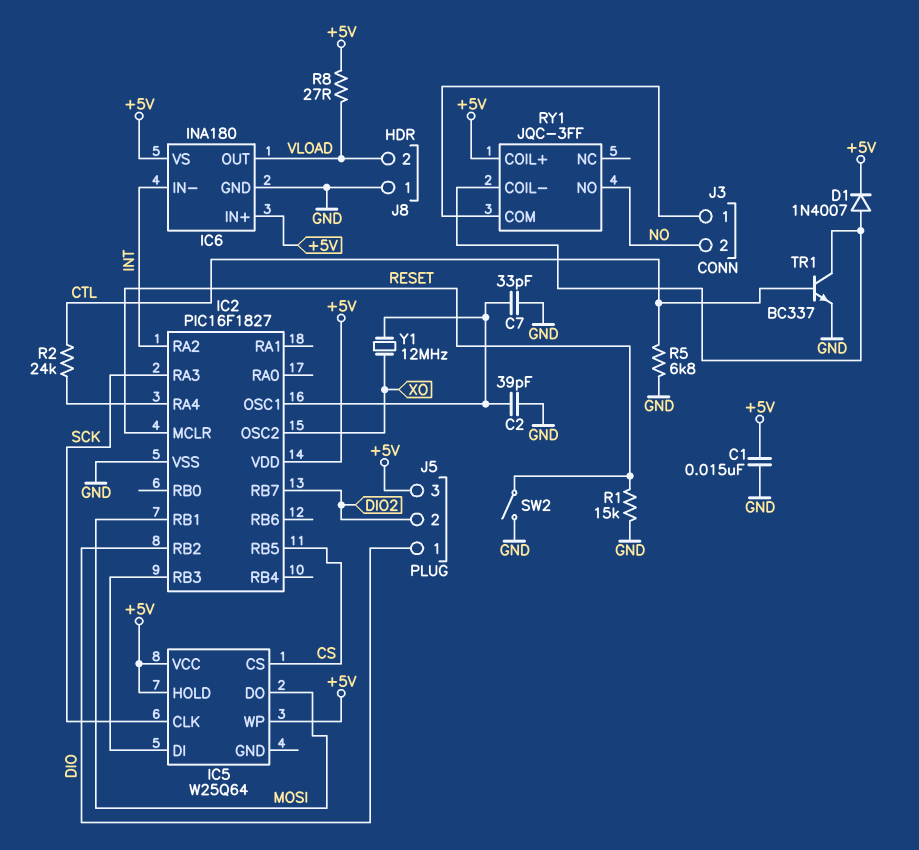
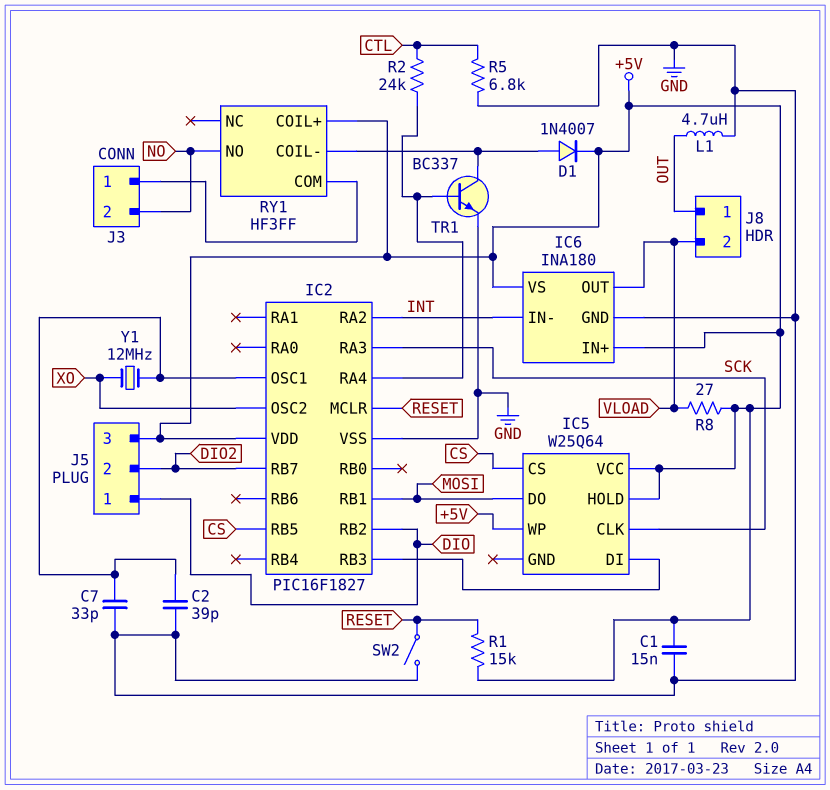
J8 pin 1: GND -> OUT
L1: none -> 4.7uH (GND, OUT)
R1: 15k (GND, RESET) -> 15k (+5V, RESET)
RY1: JQC-3FF -> HF3FF
TR1: NPN BC337 (B CTL, C RY1/COIL-, E GND) -> NPN BC337 (B IC2/RA4, C RY1/COIL-, E GND)

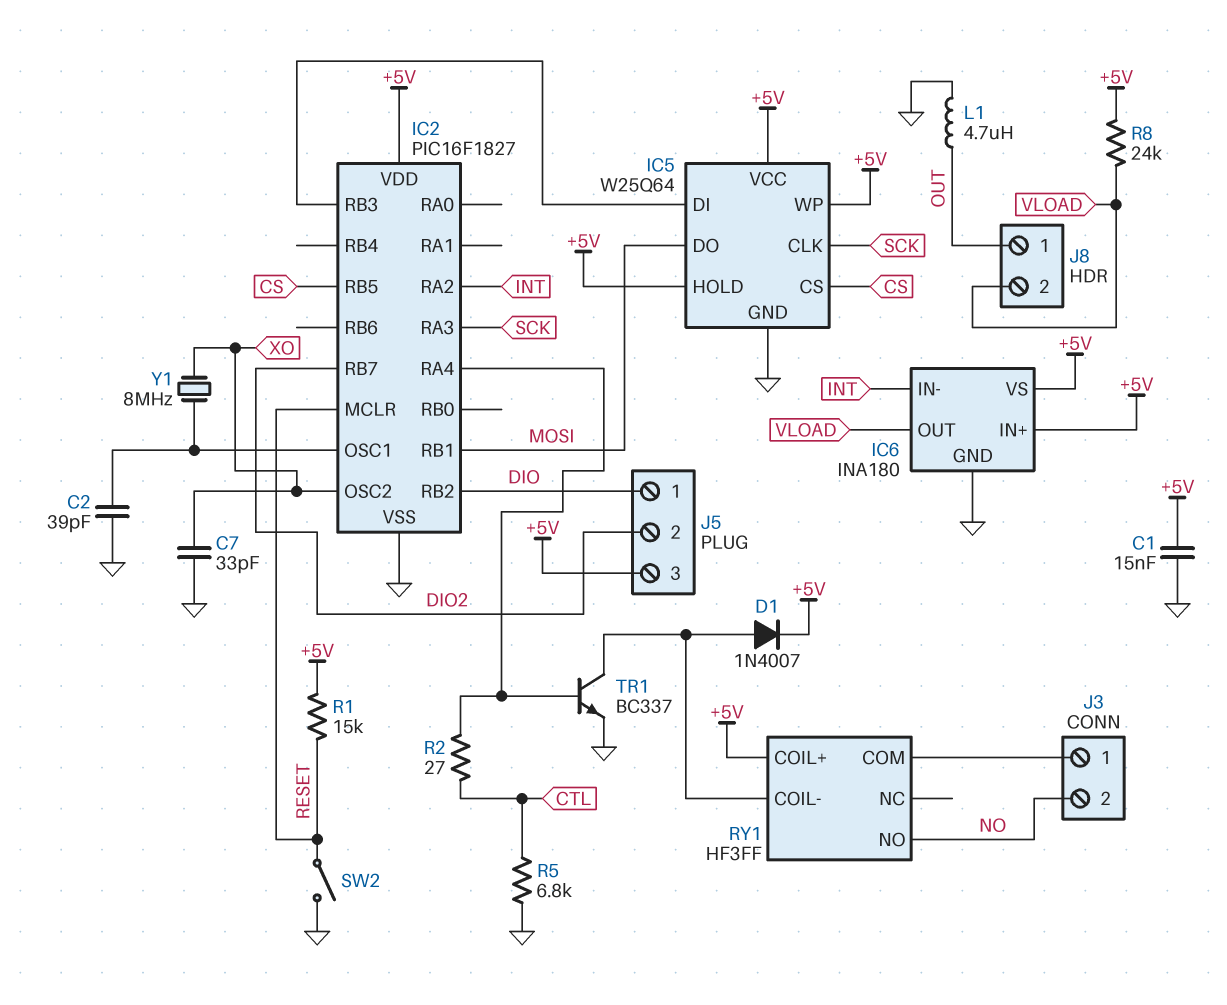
C7: 33pF (GND, IC2/OSC1) -> 33pF (GND, XO)
IC5 pin GND: none -> GND
R2: 24k (CTL, IC2/RA4) -> 27 (CTL, IC2/RA4)
R8: 27 (+5V, VLOAD) -> 24k (+5V, VLOAD)
Y1: 12MHz (IC2/OSC1, XO) -> 8MHz (IC2/OSC1, XO)

